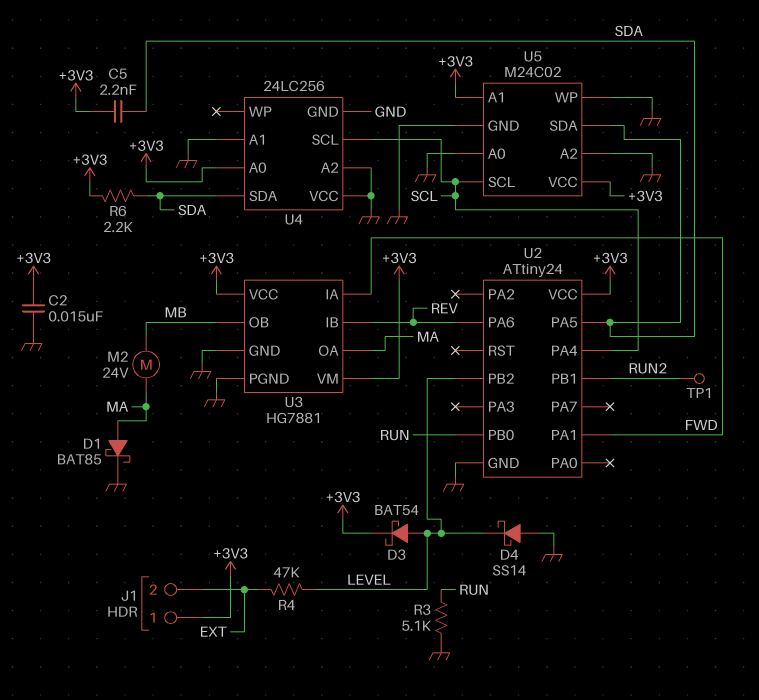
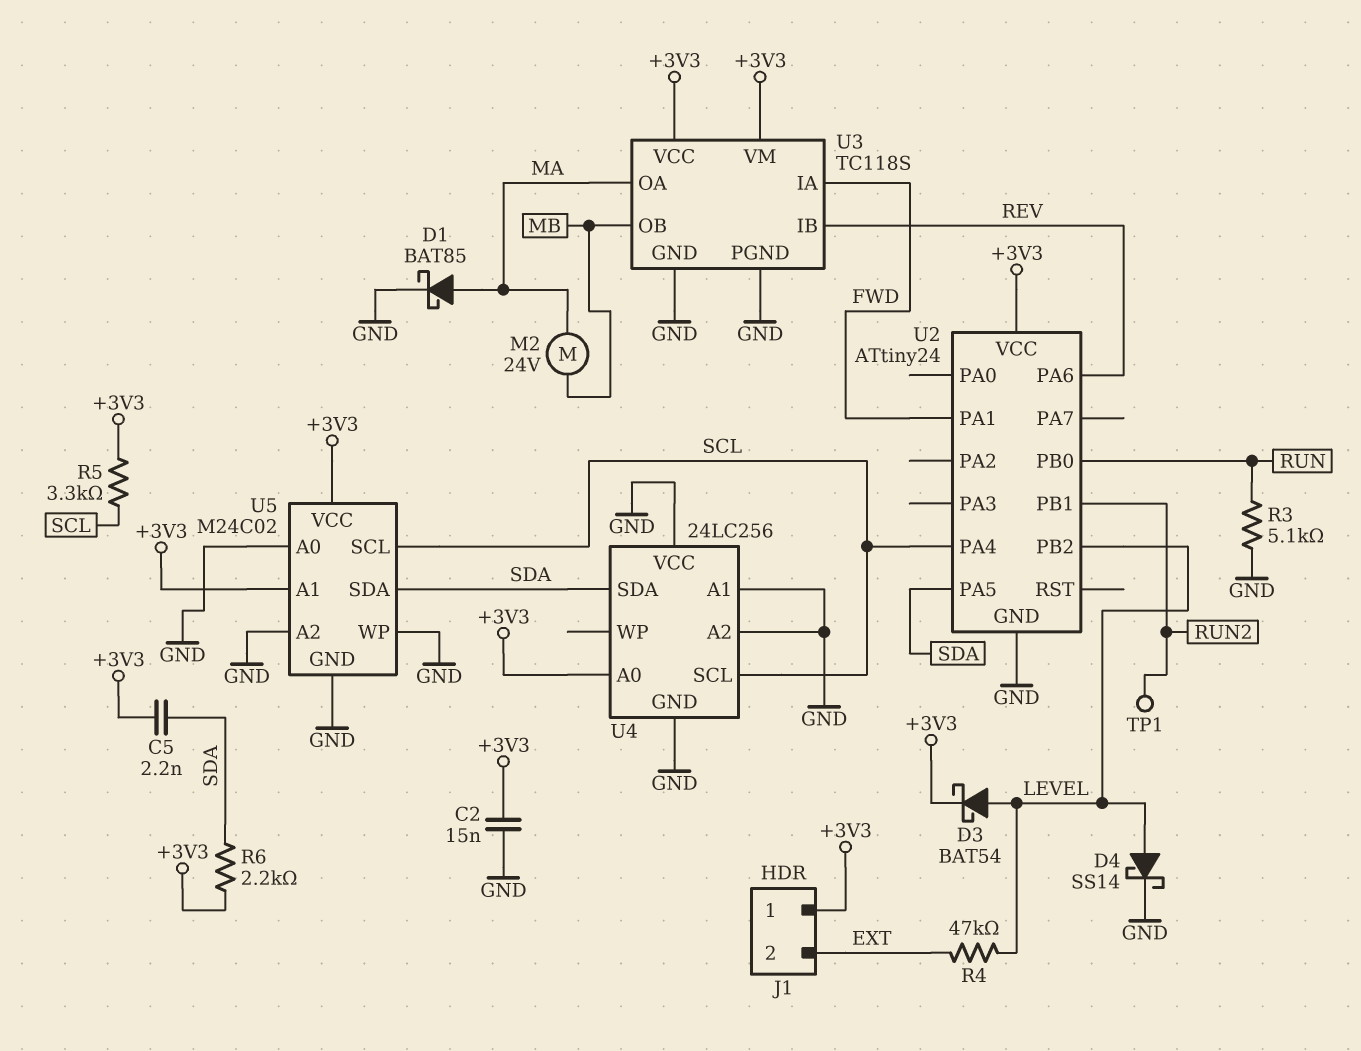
D4: schottky SS14 (A GND, K LEVEL) -> schottky SS14 (A LEVEL, K GND)
R5: none -> 3.3k (+3V3, SCL)
U3: HG7881 -> TC118S

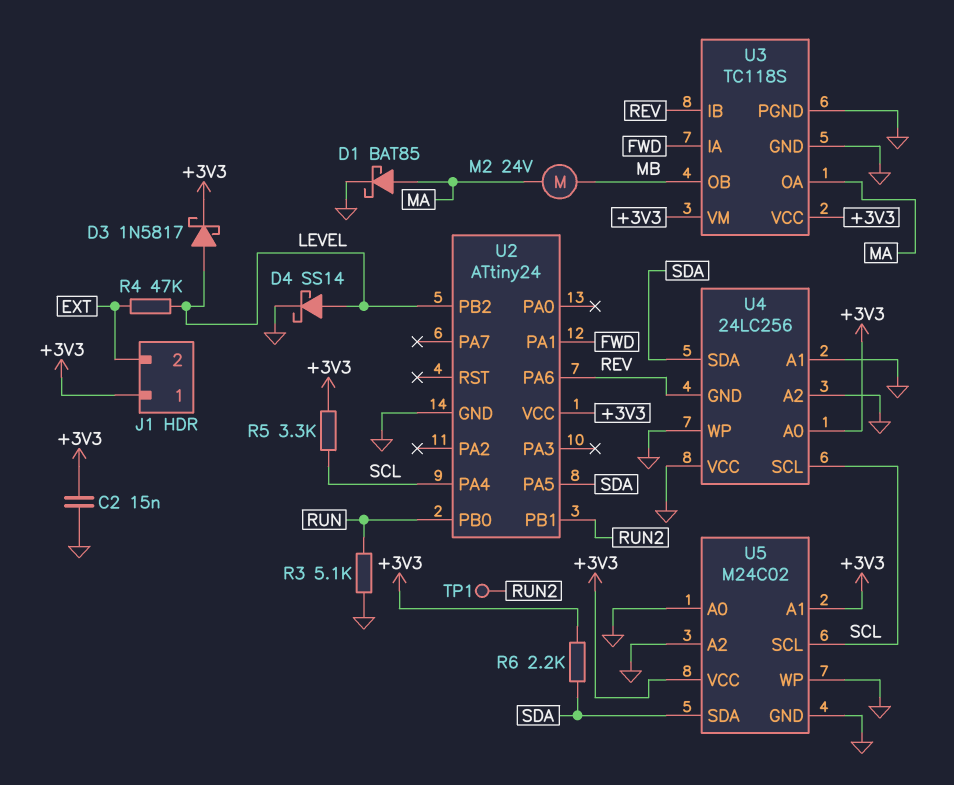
C5: 2.2nF (+3V3, SDA) -> none
D3: schottky BAT54 (A LEVEL, K +3V3) -> schottky 1N5817 (A LEVEL, K +3V3)
U4 pin GND: GND -> REV
U4 pin WP: none -> GND

